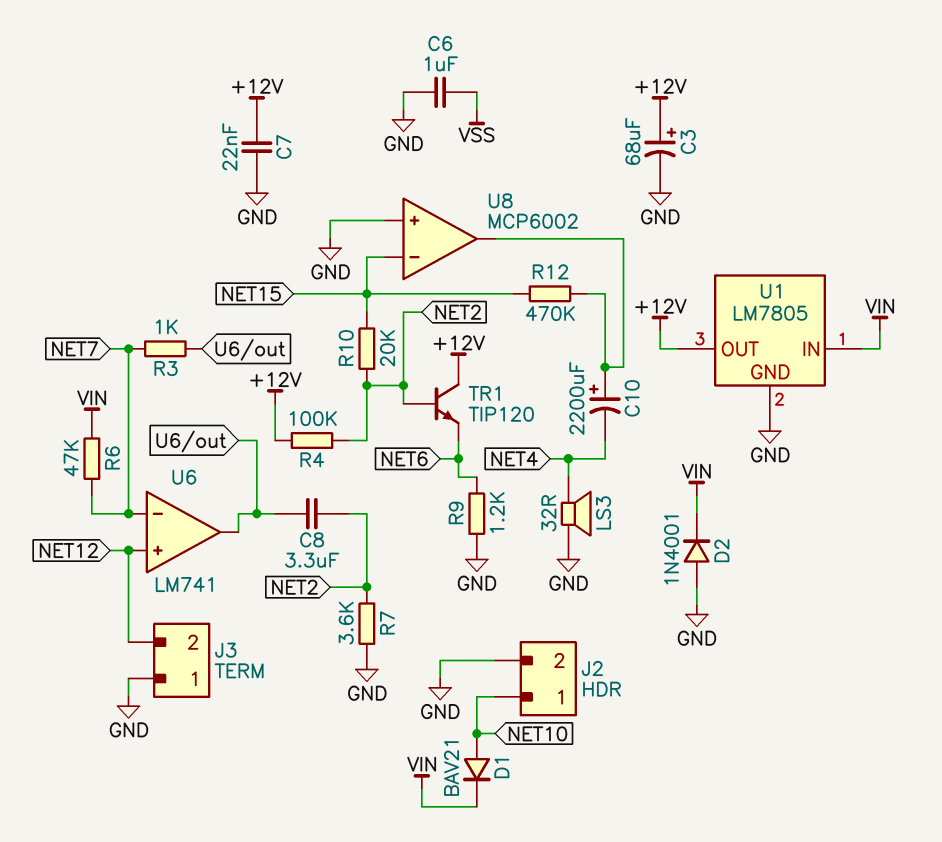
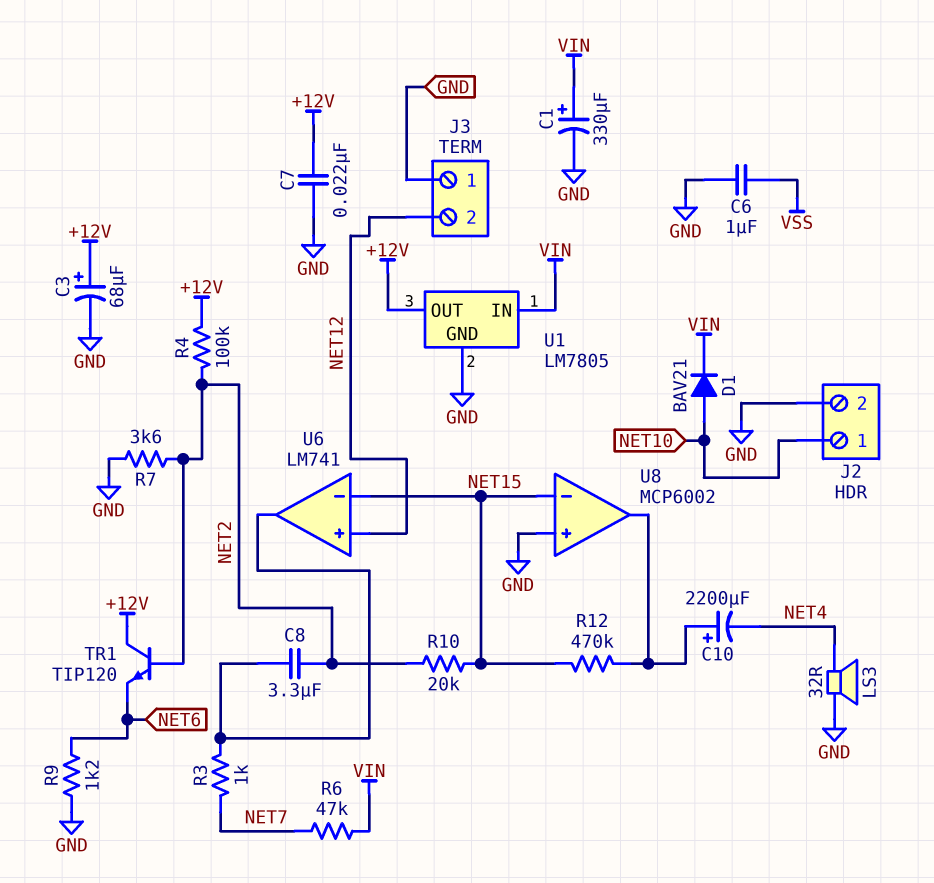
C1: none -> 330uF (plus VIN, minus GND)
D2: diode 1N4001 (A GND, K VIN) -> none
U6 pin in-: NET7 -> NET15

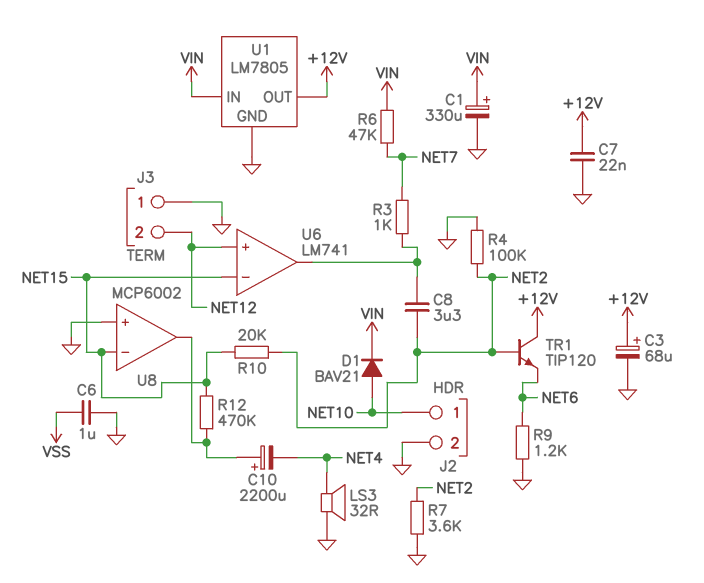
R4: 100k (+12V, NET2) -> 100k (GND, NET2)

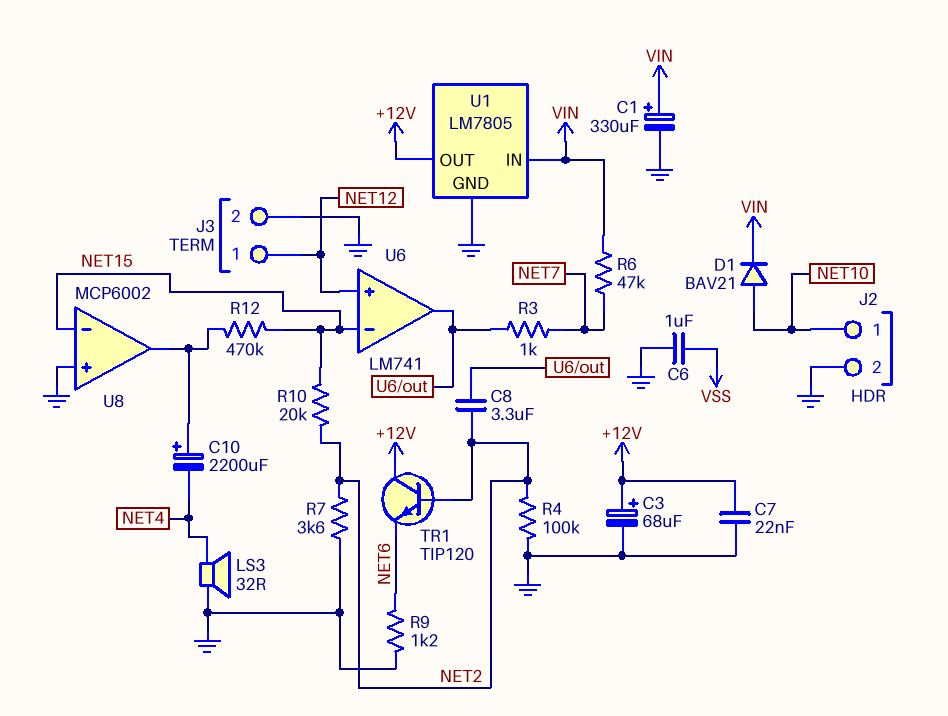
J3 pin 1: GND -> NET12
J3 pin 2: NET12 -> GND

